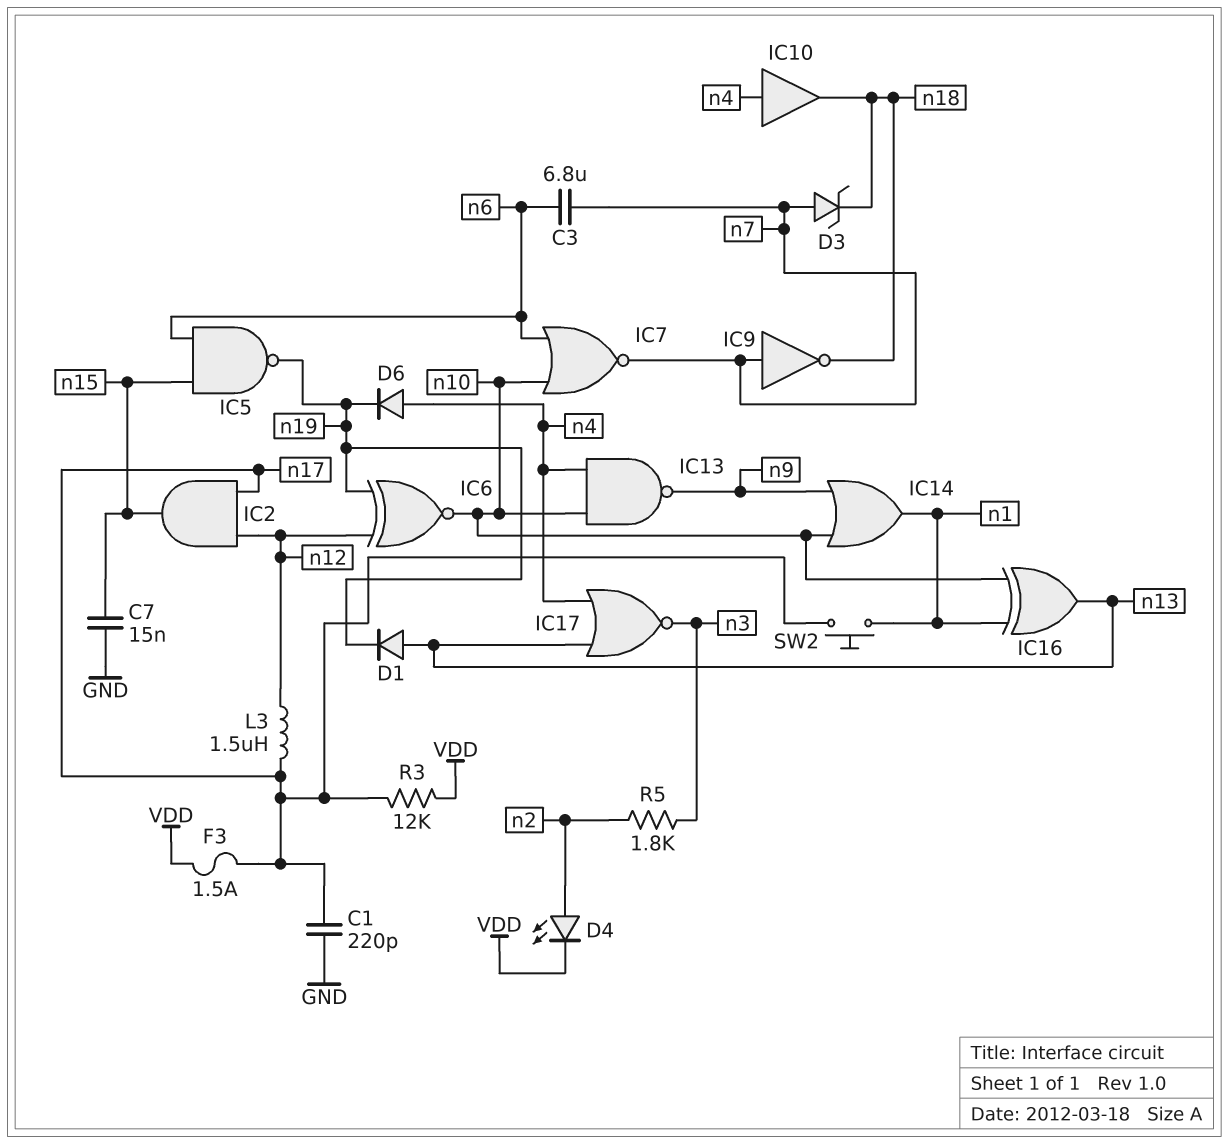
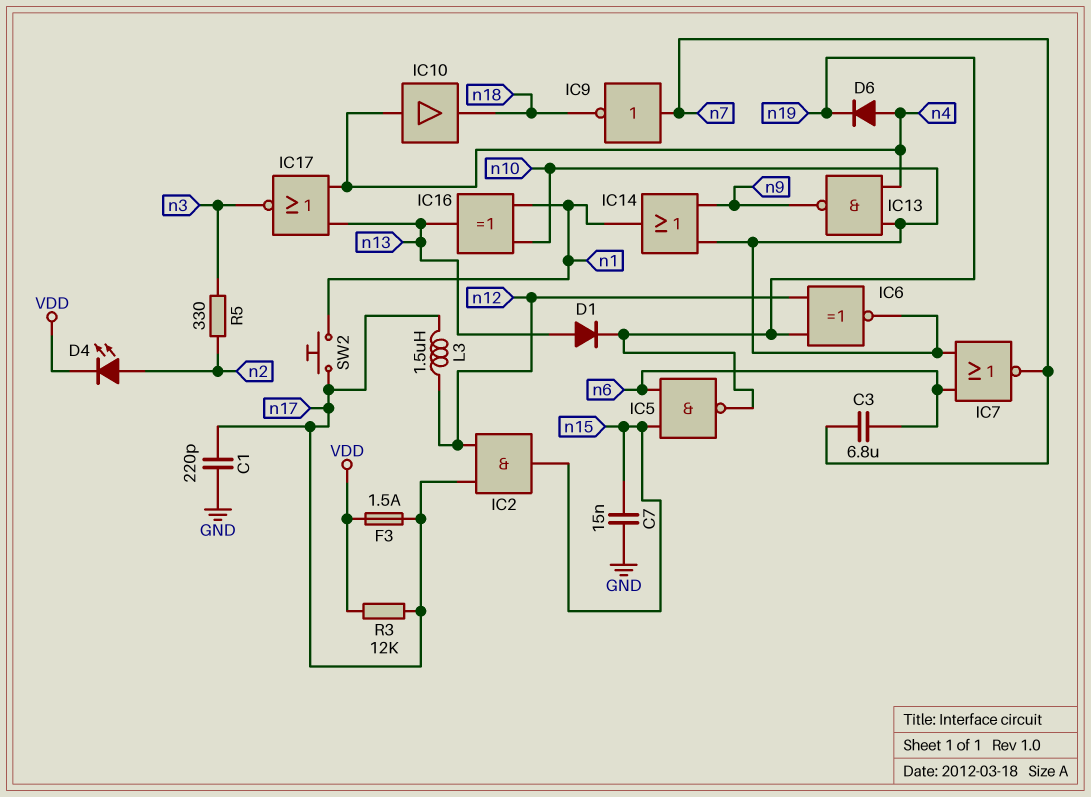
D3: zener (A n7, K n18) -> none
R5: 1.8k (n2, n3) -> 330 (n2, n3)

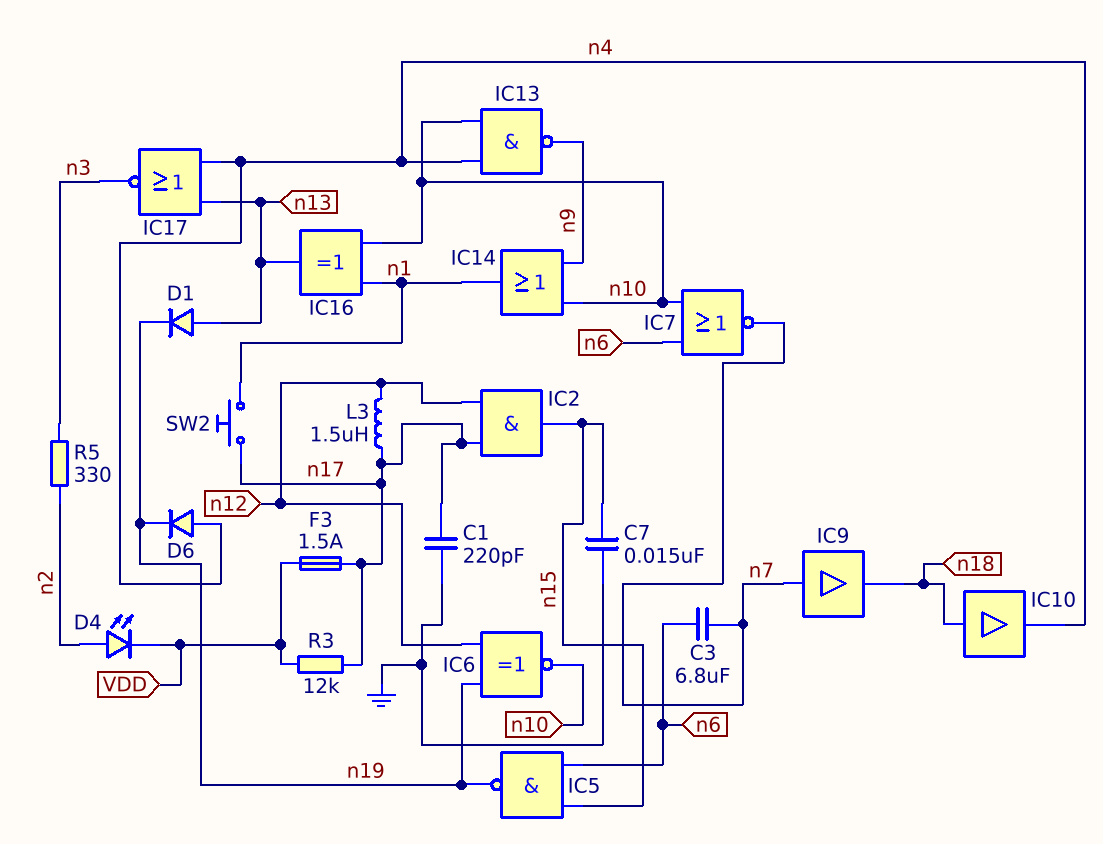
IC9: NOT (in n7, out n18) -> buffer (in n7, out n18)
IC10: buffer (in n4, out n18) -> buffer (in n18, out n4)

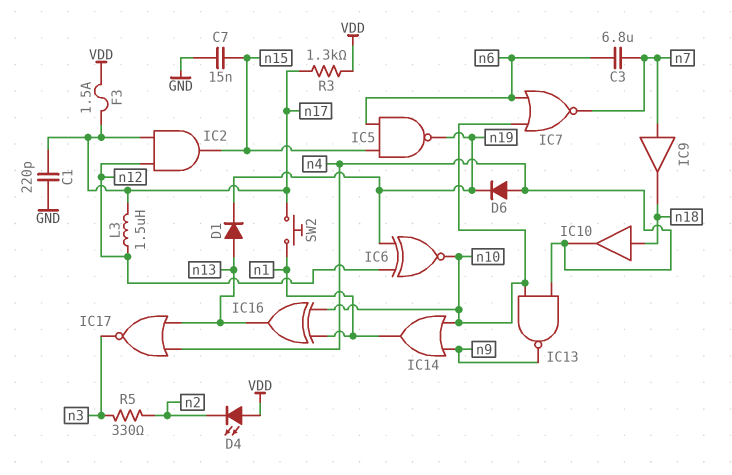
D4: LED (A n2, K VDD) -> LED (A VDD, K n2)
R3: 12k (VDD, n17) -> 1.3k (VDD, n17)

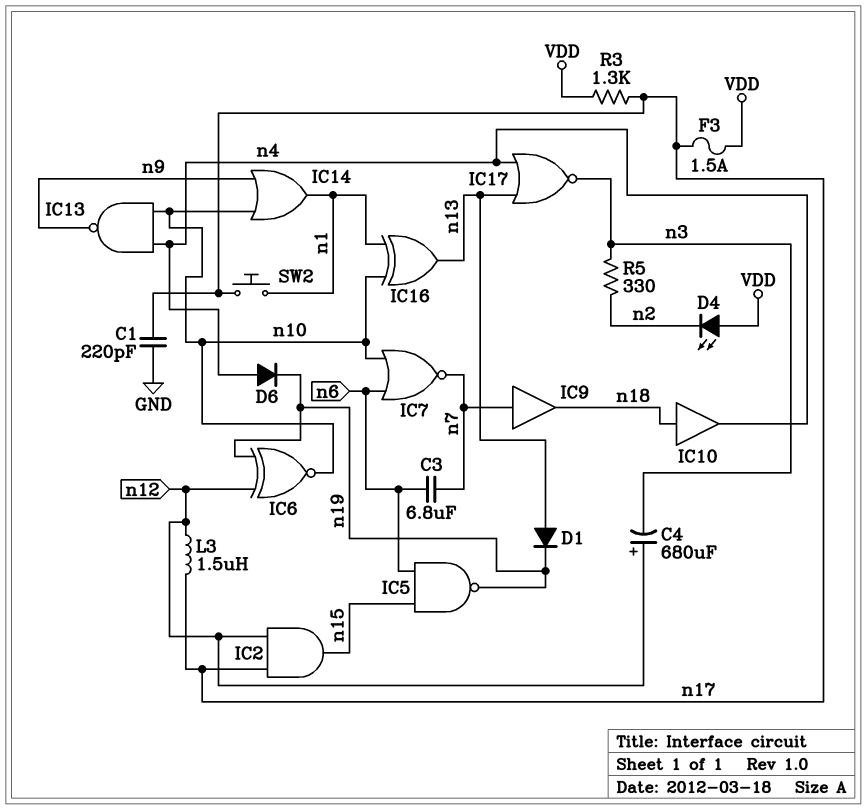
C4: none -> 680uF (plus n12, minus n3)
C7: 15nF (GND, n15) -> none

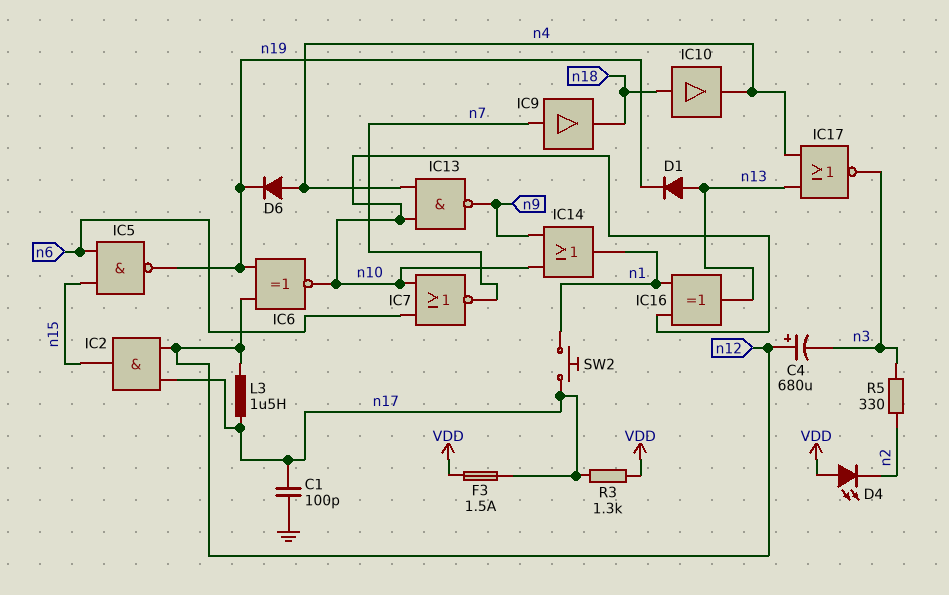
C1: 220pF (GND, n17) -> 100pF (GND, n17)
C3: 6.8uF (n6, n7) -> none

